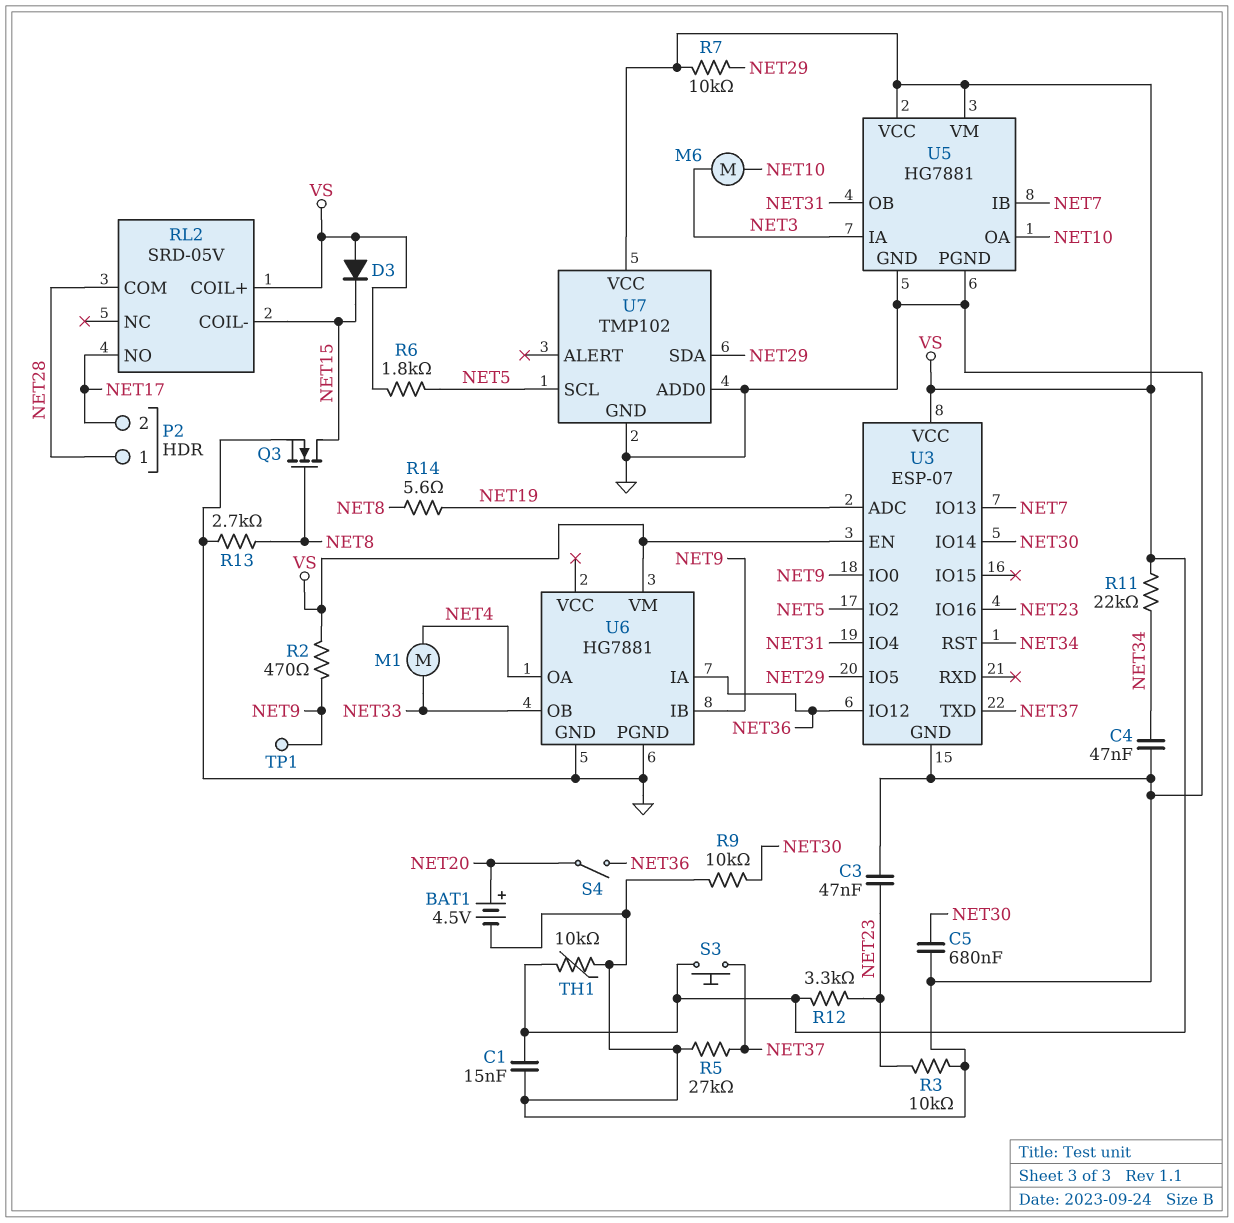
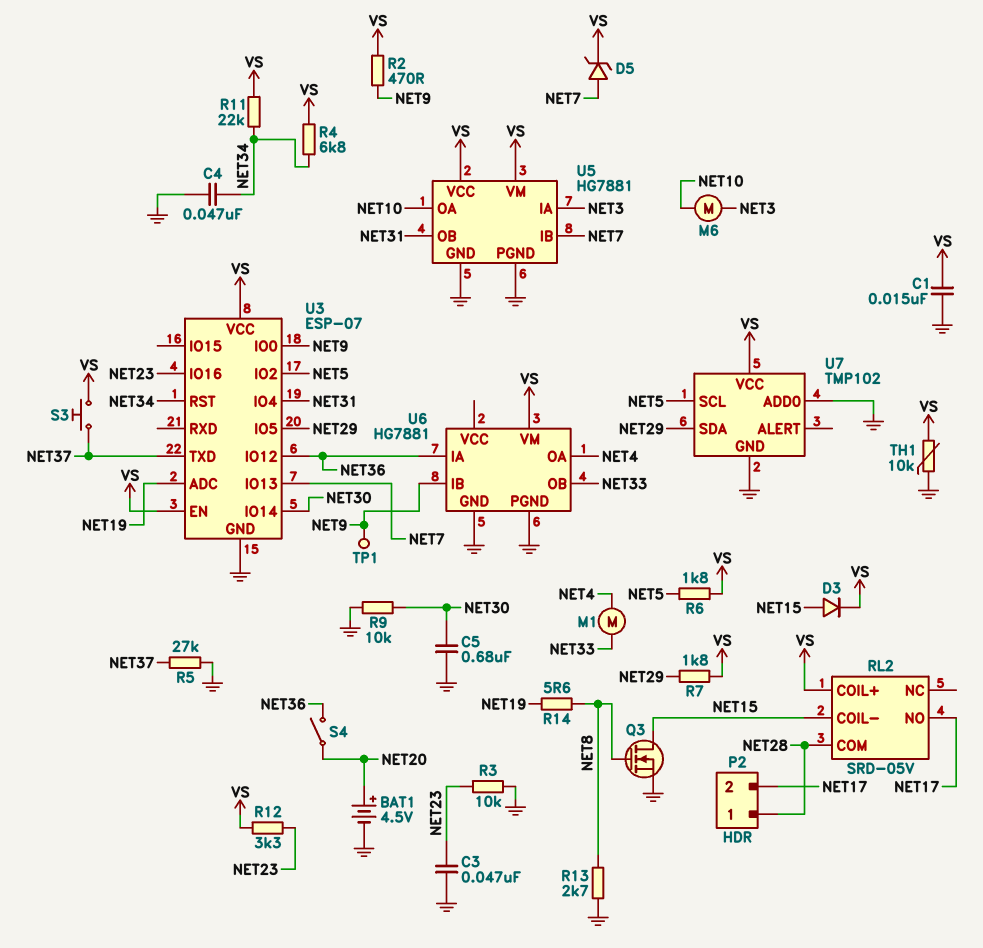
D3: diode (A VS, K NET15) -> diode (A NET15, K VS)
D5: none -> zener (A NET7, K VS)
R4: none -> 6.8k (NET34, VS)
R7: 10k (NET29, VS) -> 1.8k (NET29, VS)

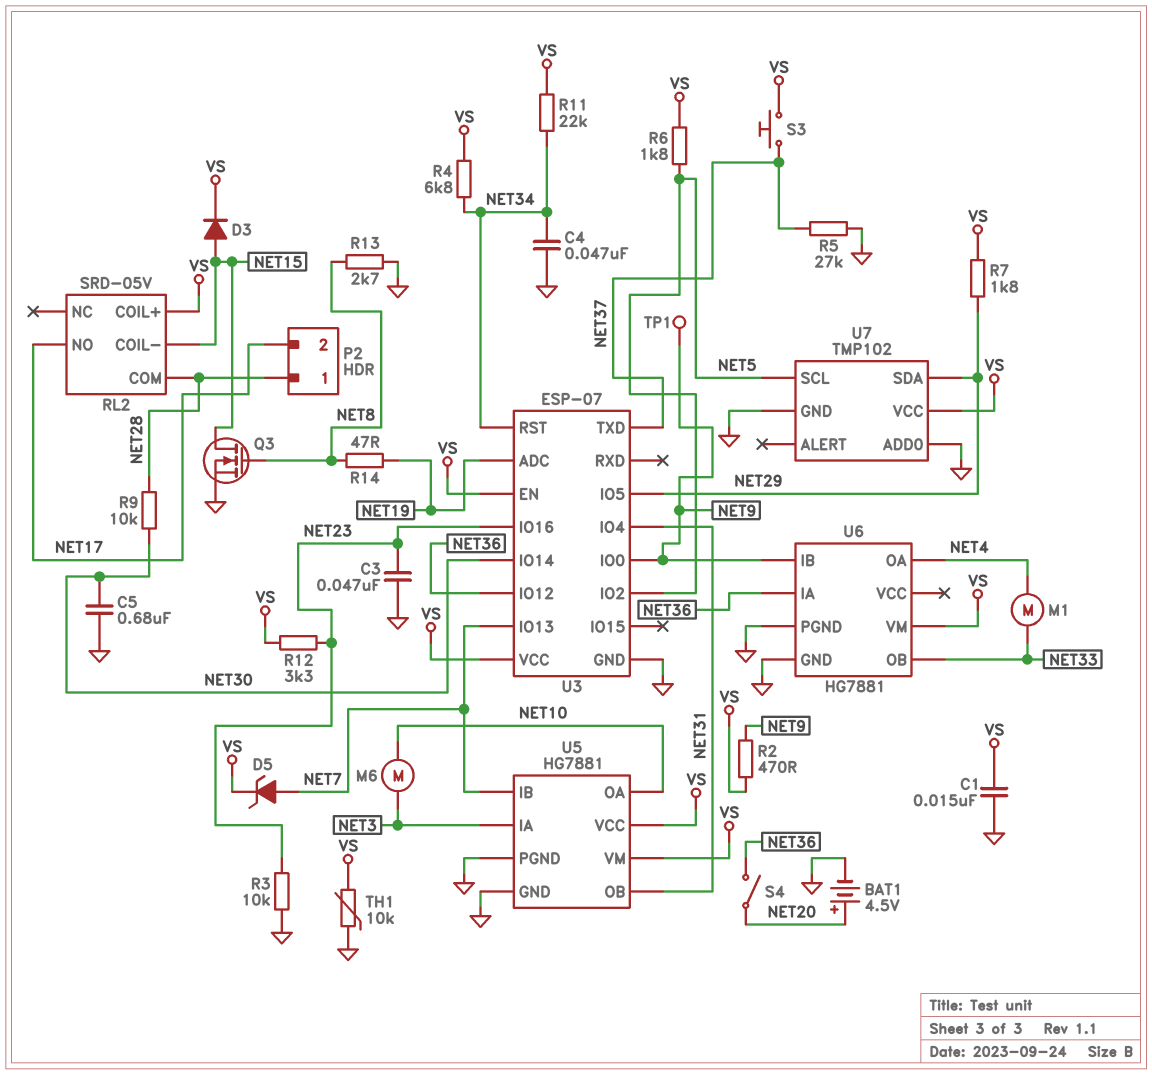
R9: 10k (GND, NET30) -> 10k (NET28, NET30)
R14: 5.6 (NET8, NET19) -> 47 (NET8, NET19)

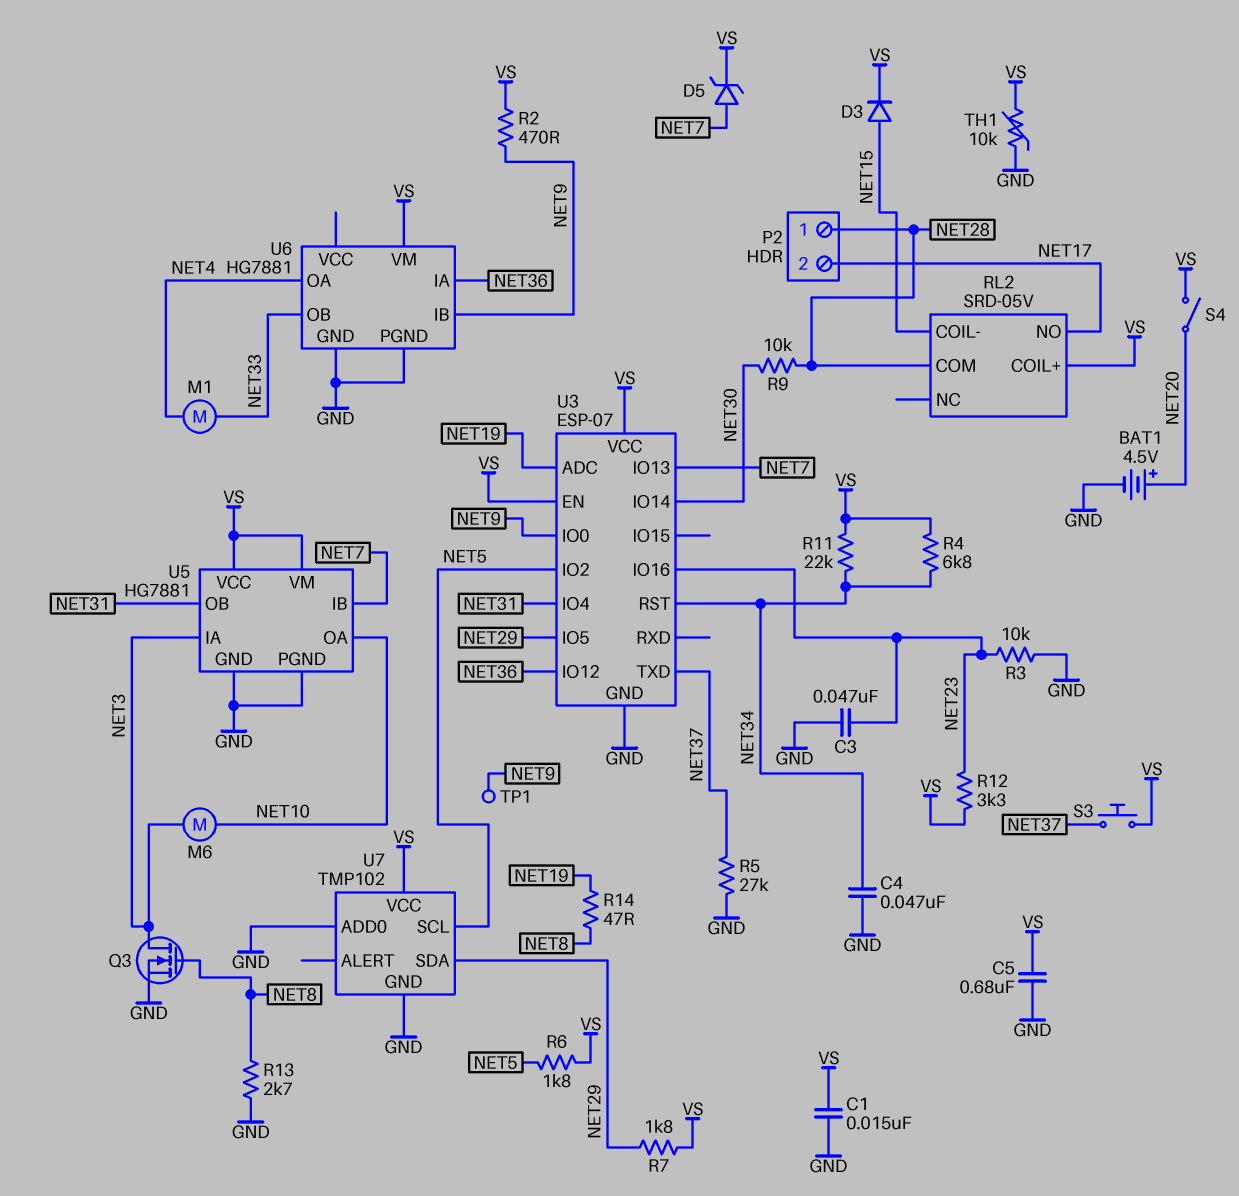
C5: 680nF (GND, NET30) -> 680nF (GND, VS)
Q3: NMOS (G NET8, D NET15, S GND) -> NMOS (G NET8, D NET3, S GND)
S4: switch (NET20, NET36) -> switch (NET20, VS)

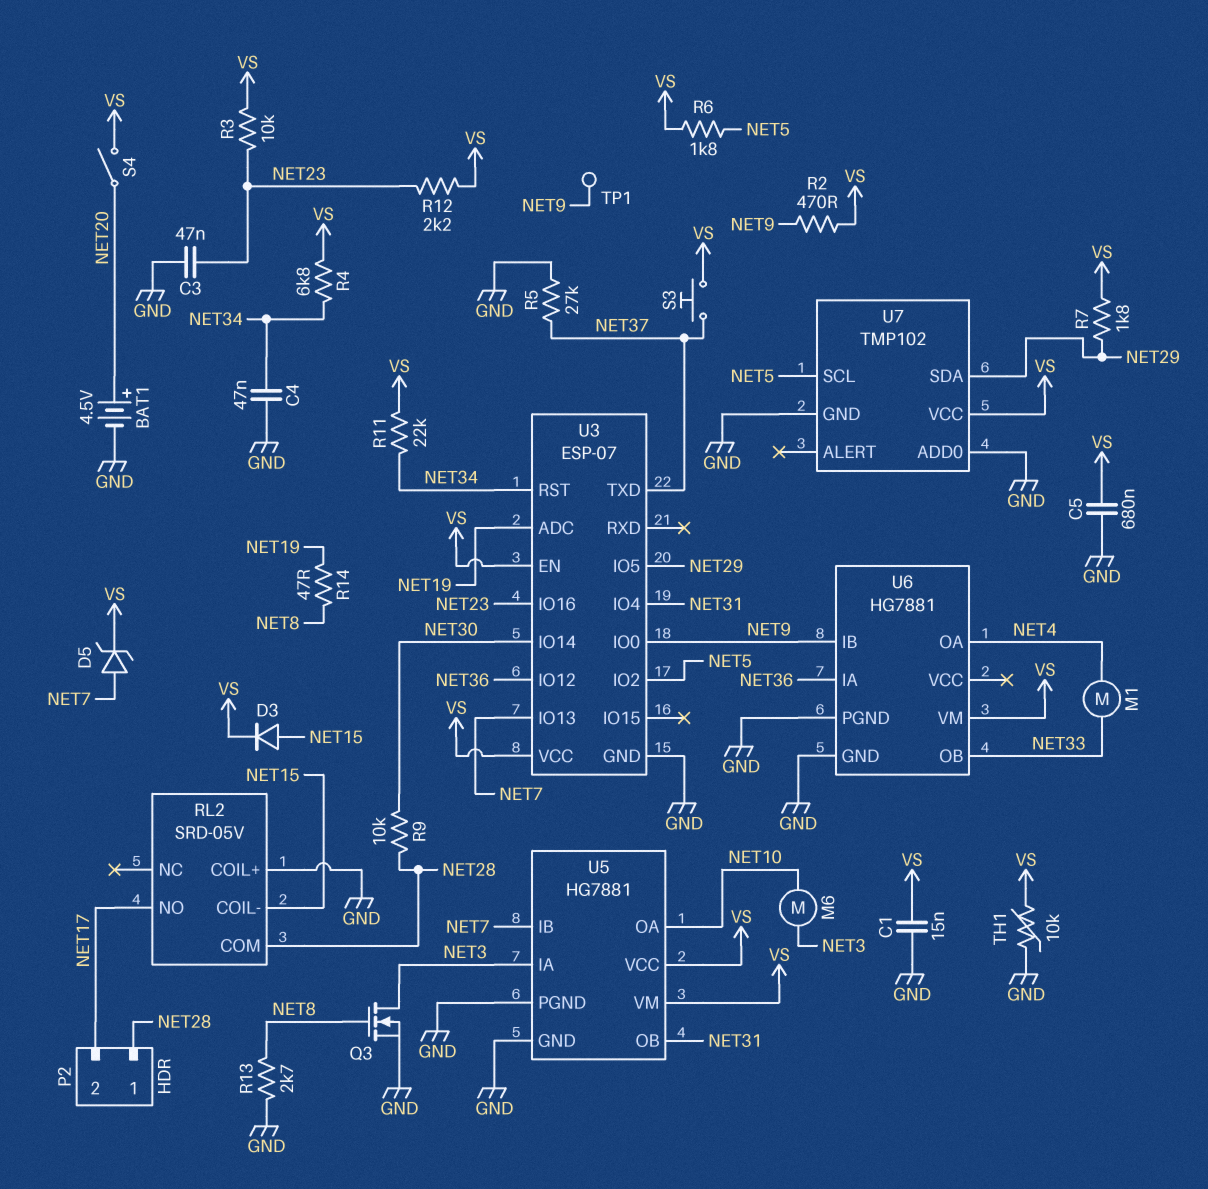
R3: 10k (GND, NET23) -> 10k (NET23, VS)
R12: 3.3k (NET23, VS) -> 2.2k (NET23, VS)
RL2 pin COIL+: VS -> GND

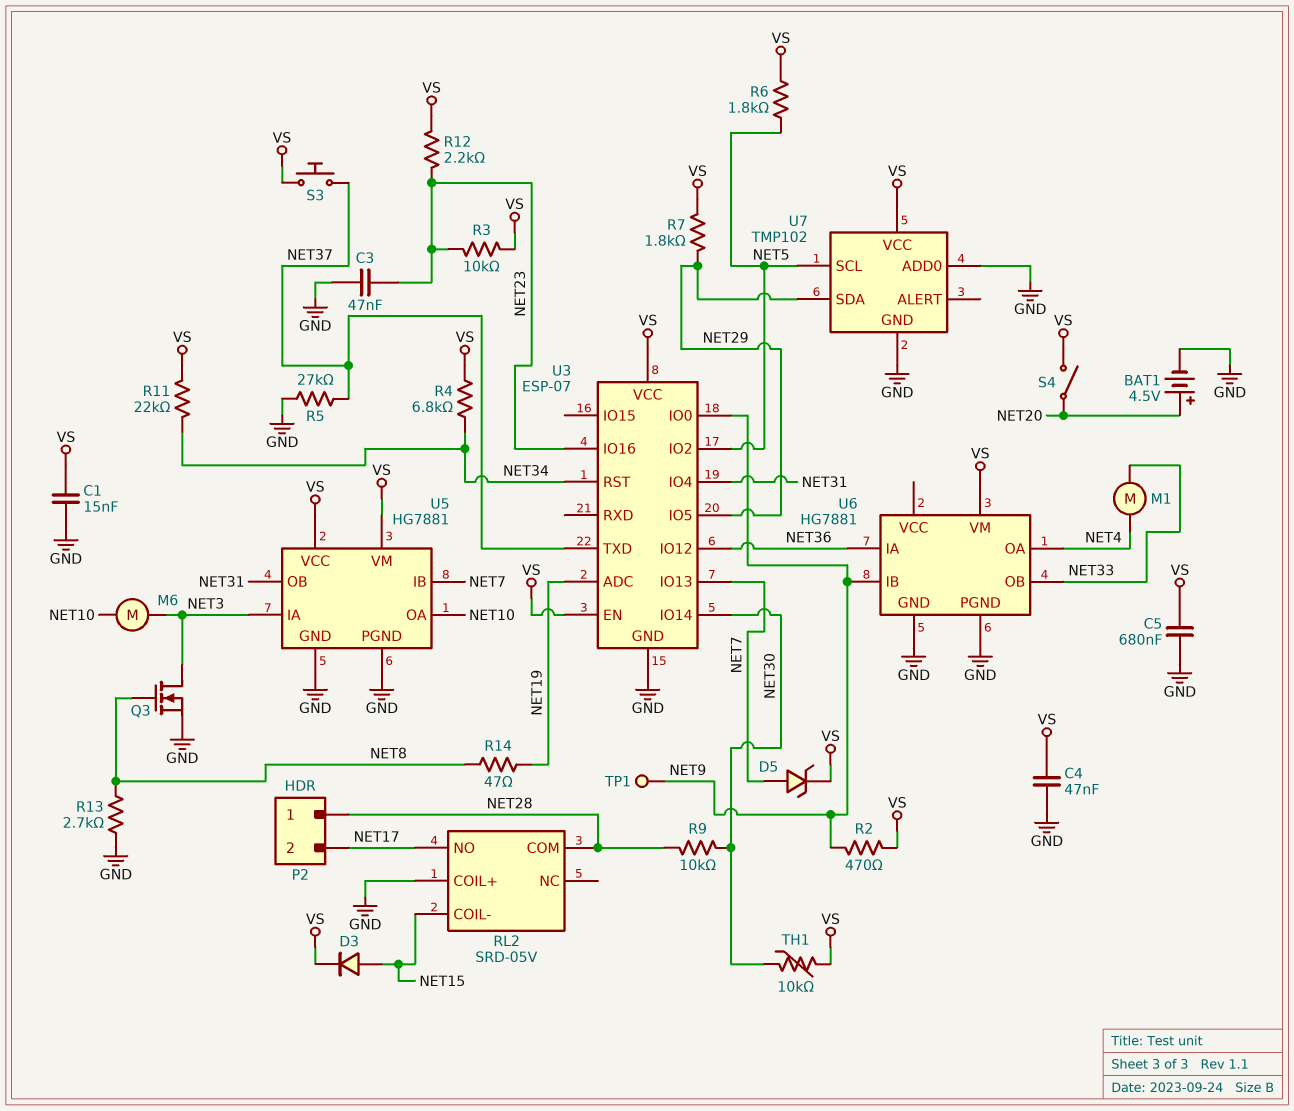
C4: 47nF (GND, NET34) -> 47nF (GND, VS)
TH1: 10k (GND, VS) -> 10k (NET30, VS)

